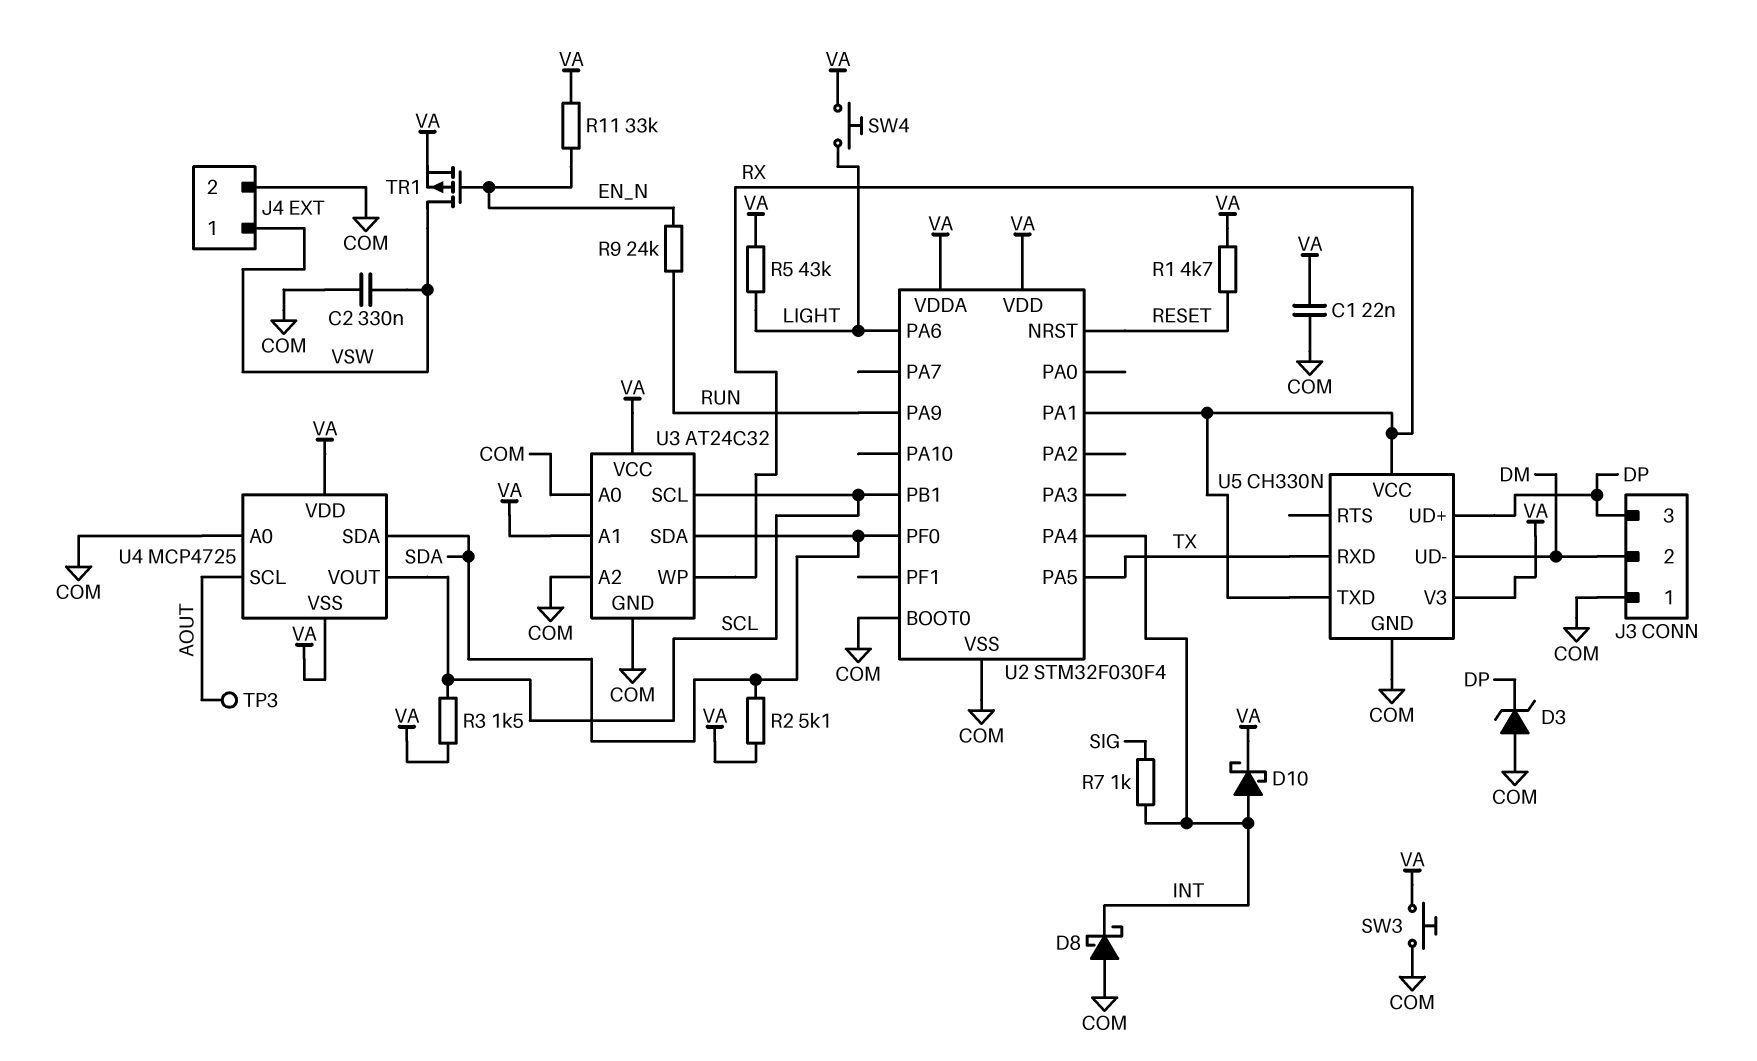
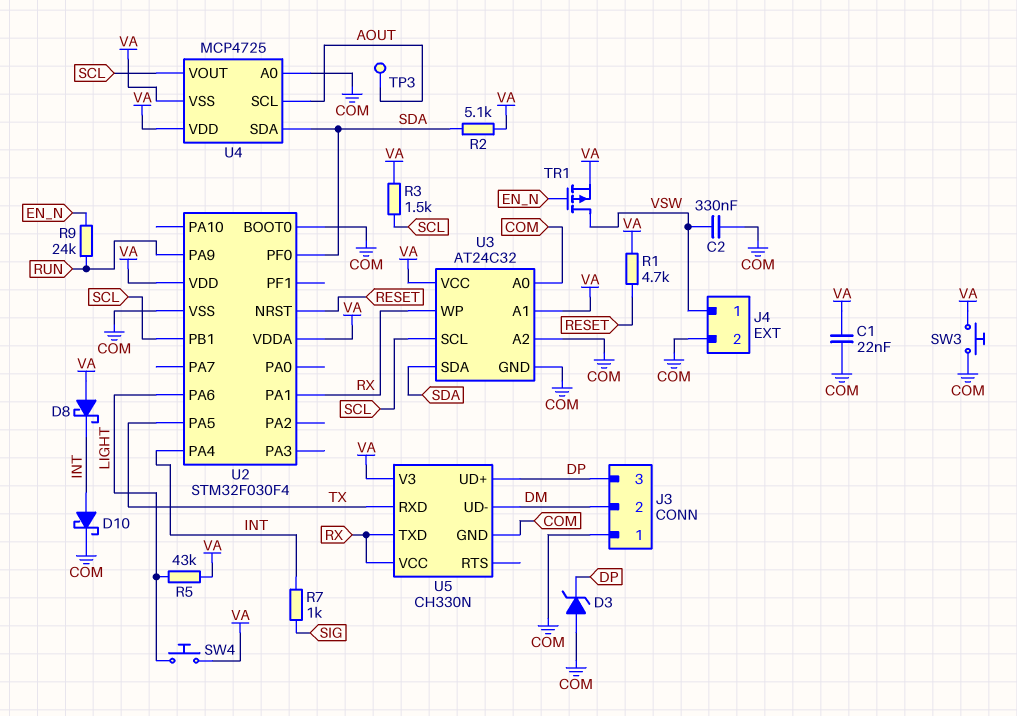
D8: schottky (A COM, K INT) -> schottky (A VA, K INT)
D10: schottky (A INT, K VA) -> schottky (A INT, K COM)
R11: 33k (EN_N, VA) -> none

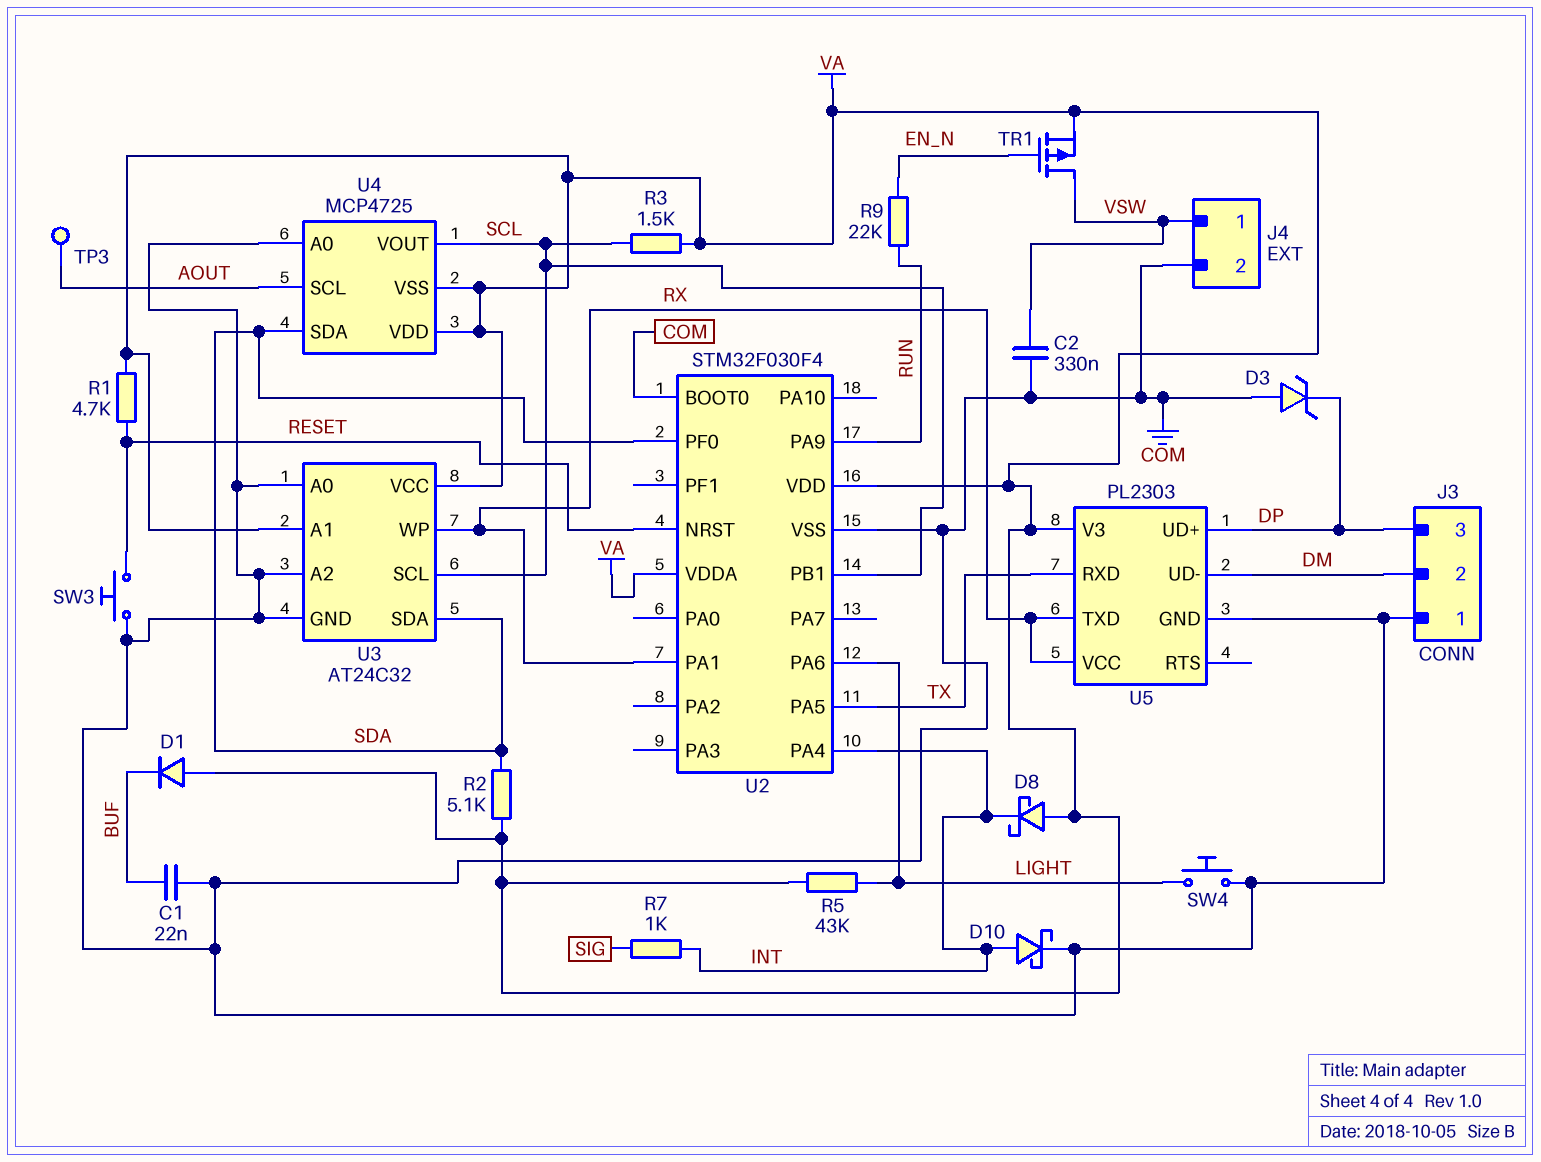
C1: 22nF (COM, VA) -> 22nF (BUF, COM)
D1: none -> diode (A VA, K BUF)
R9: 24k (EN_N, RUN) -> 22k (EN_N, RUN)
SW3: button (COM, VA) -> button (COM, RESET)
SW4: button (LIGHT, VA) -> button (COM, LIGHT)
U5: CH330N -> PL2303

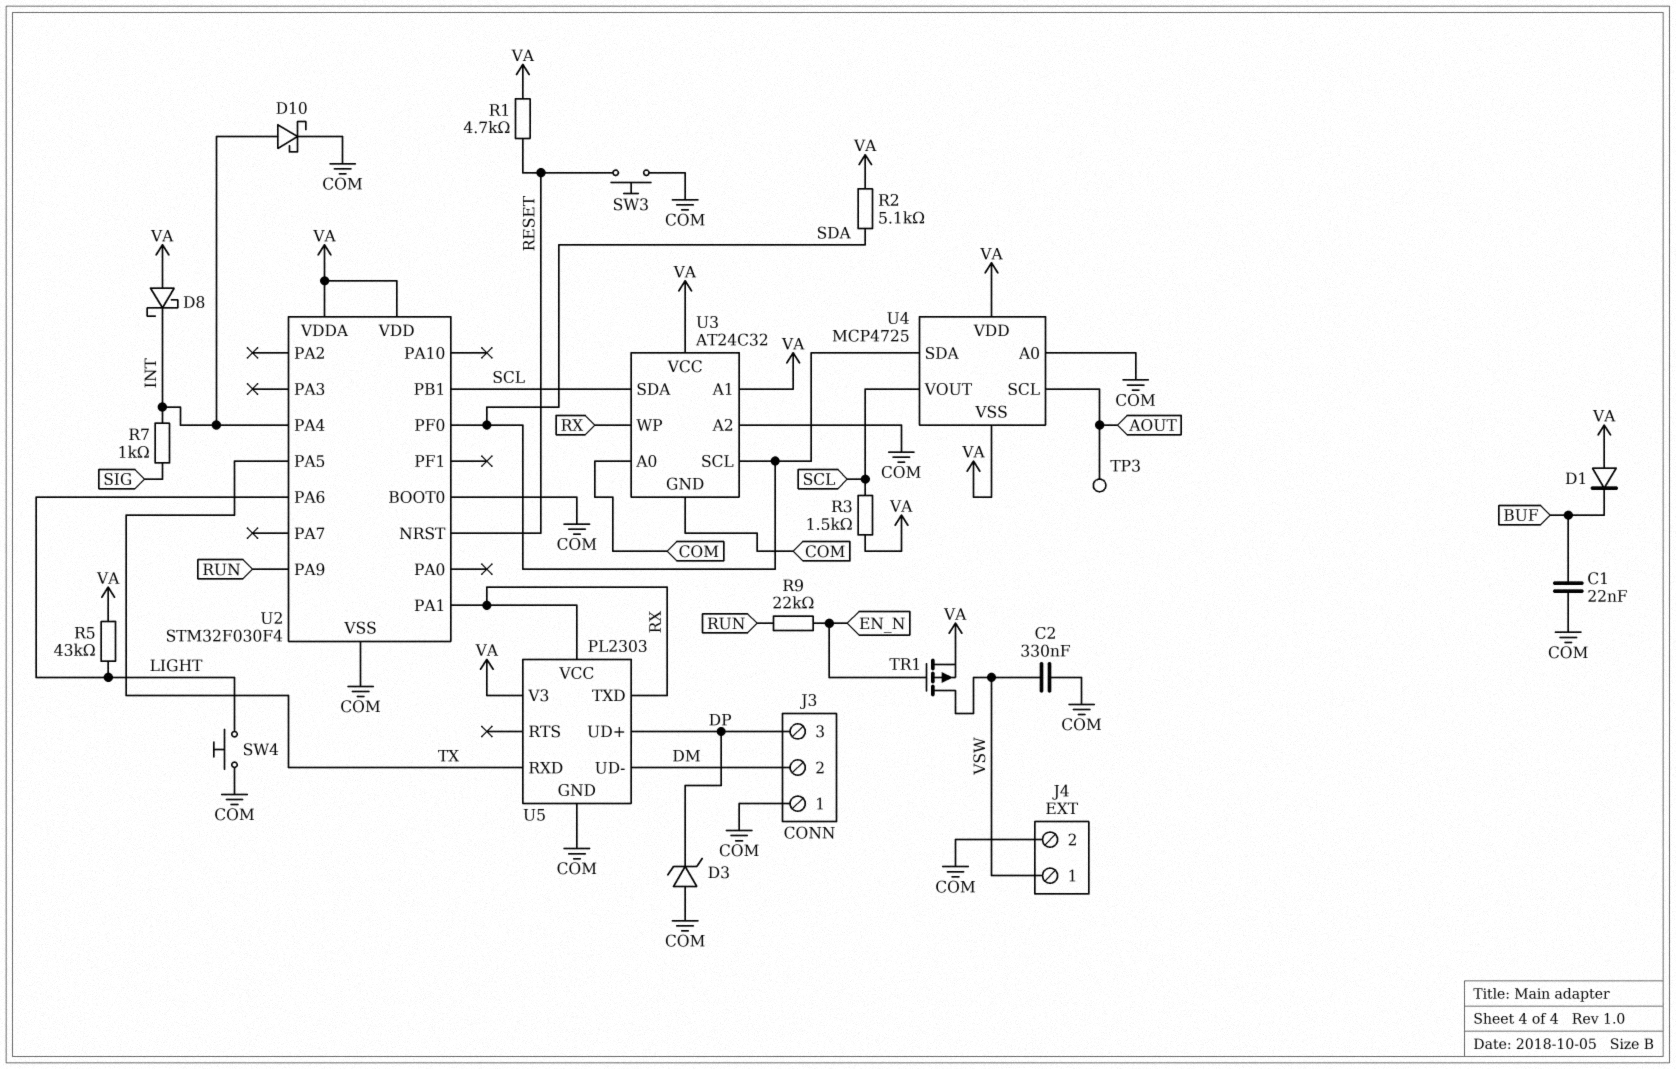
U3 pin SCL: SCL -> SDA
U3 pin SDA: SDA -> SCL

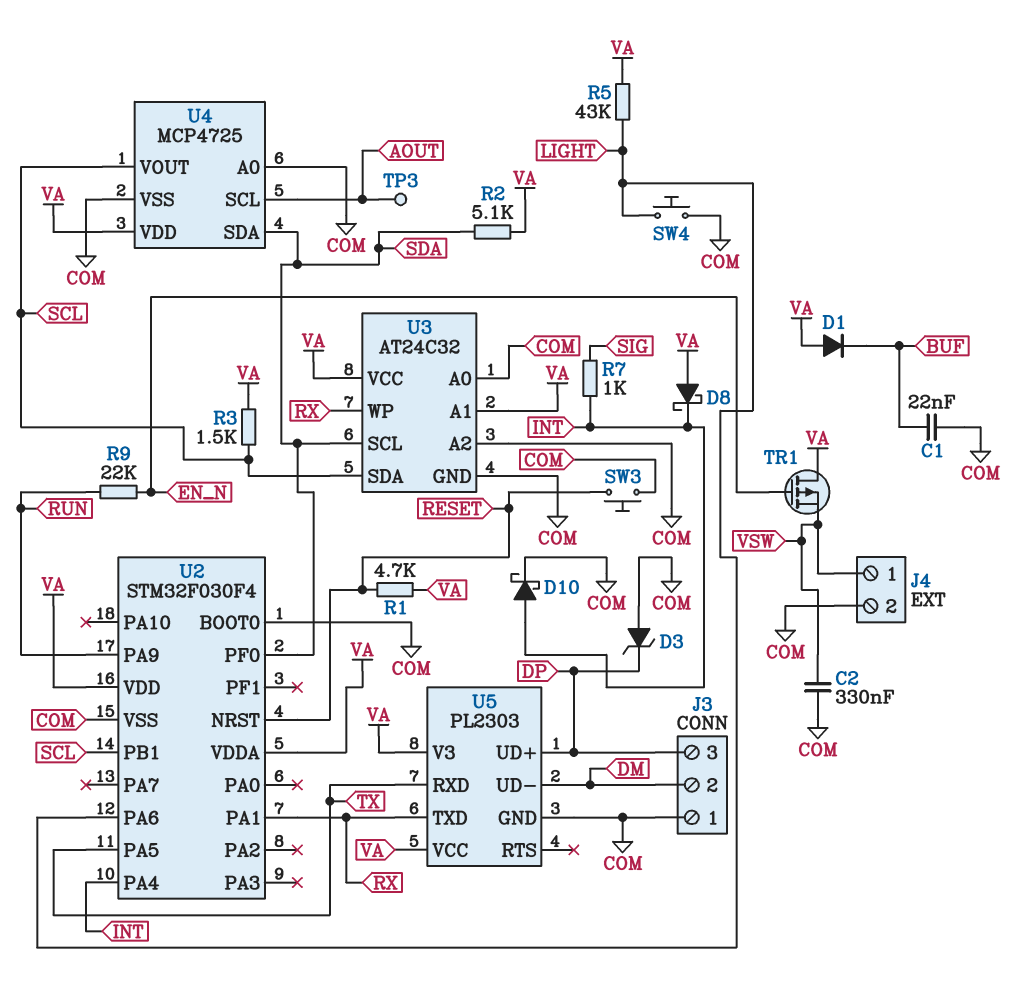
TR1: PMOS (G EN_N, D VSW, S VA) -> PMOS (G EN_N, D VA, S VSW)
U4 pin VSS: VA -> COM
U5 pin VCC: RX -> VA

